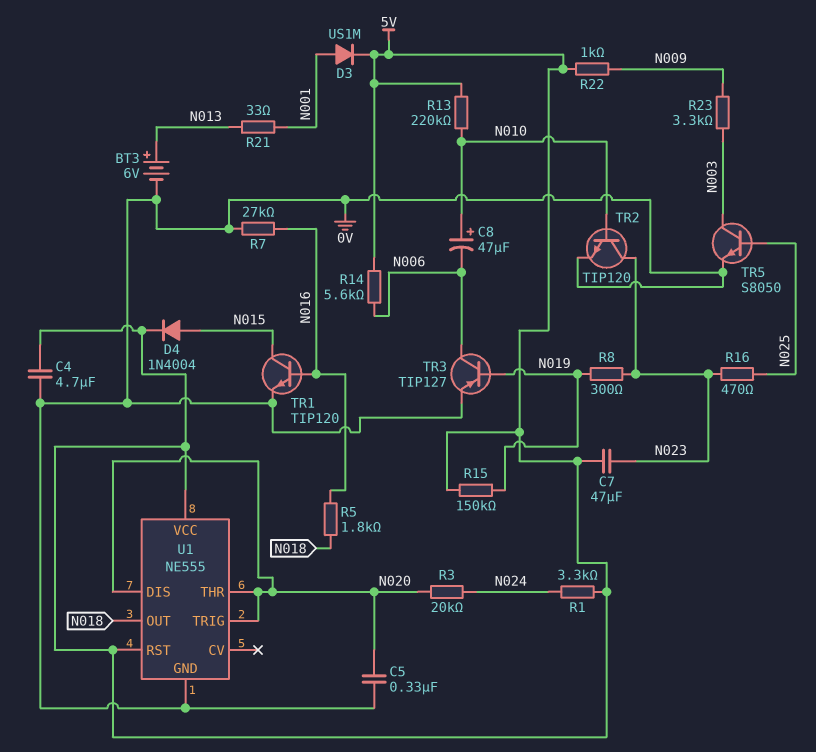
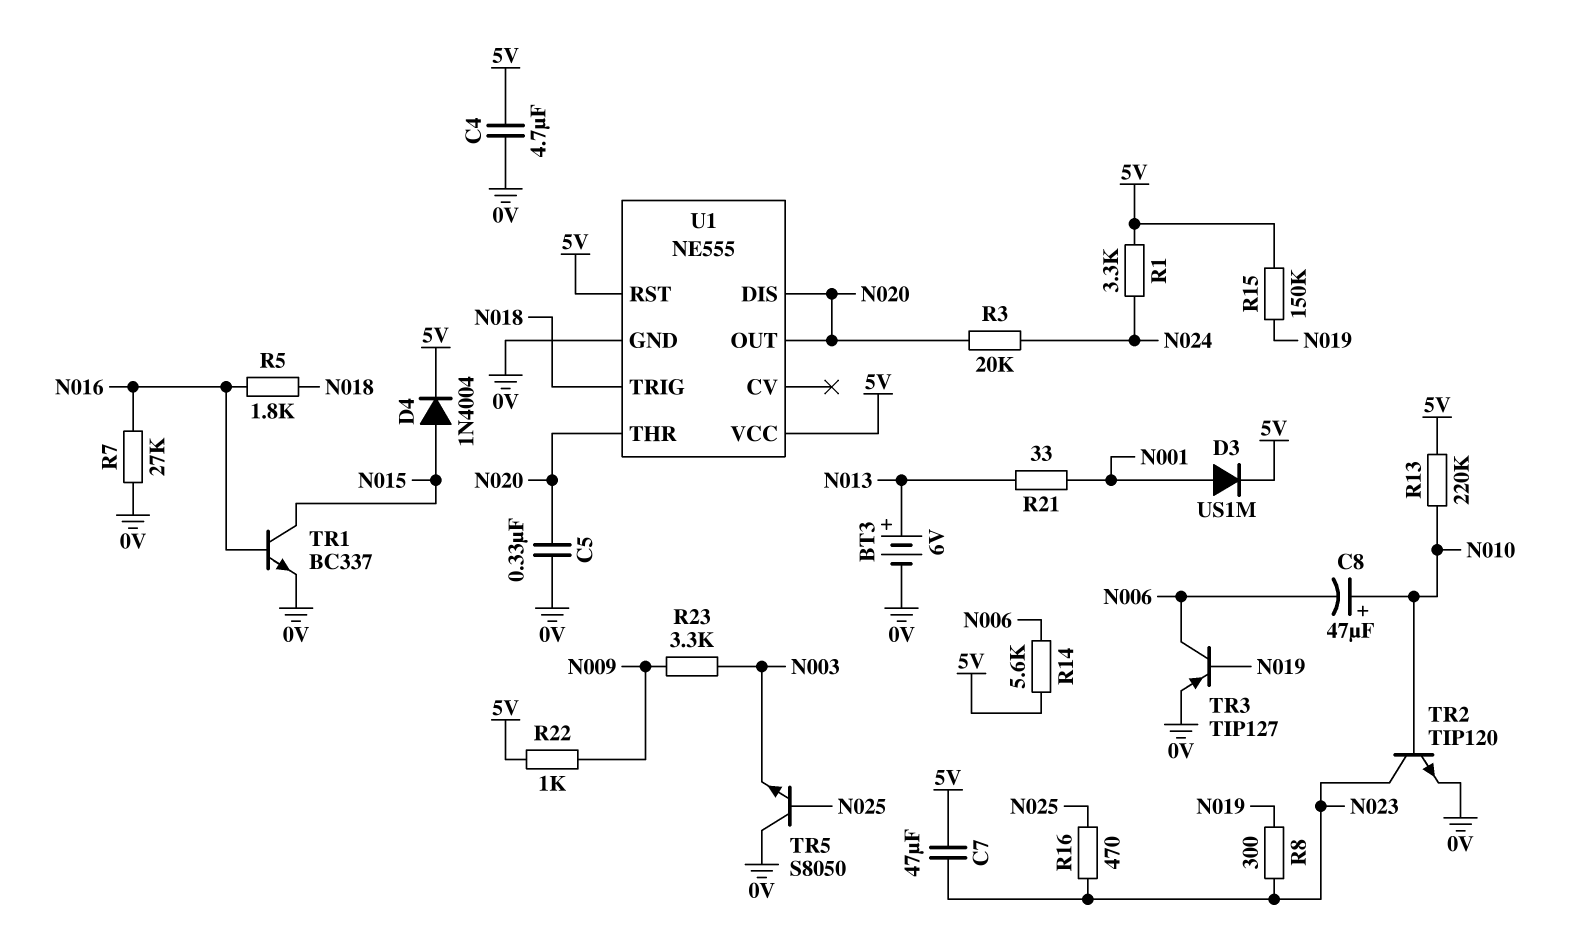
TR1: NPN TIP120 (B N016, C N015, E 0V) -> NPN BC337 (B N016, C N015, E 0V)
TR5: NPN S8050 (B N025, C N003, E 0V) -> NPN S8050 (B N025, C 0V, E N003)
U1 pin OUT: N018 -> N020
U1 pin TRIG: N020 -> N018

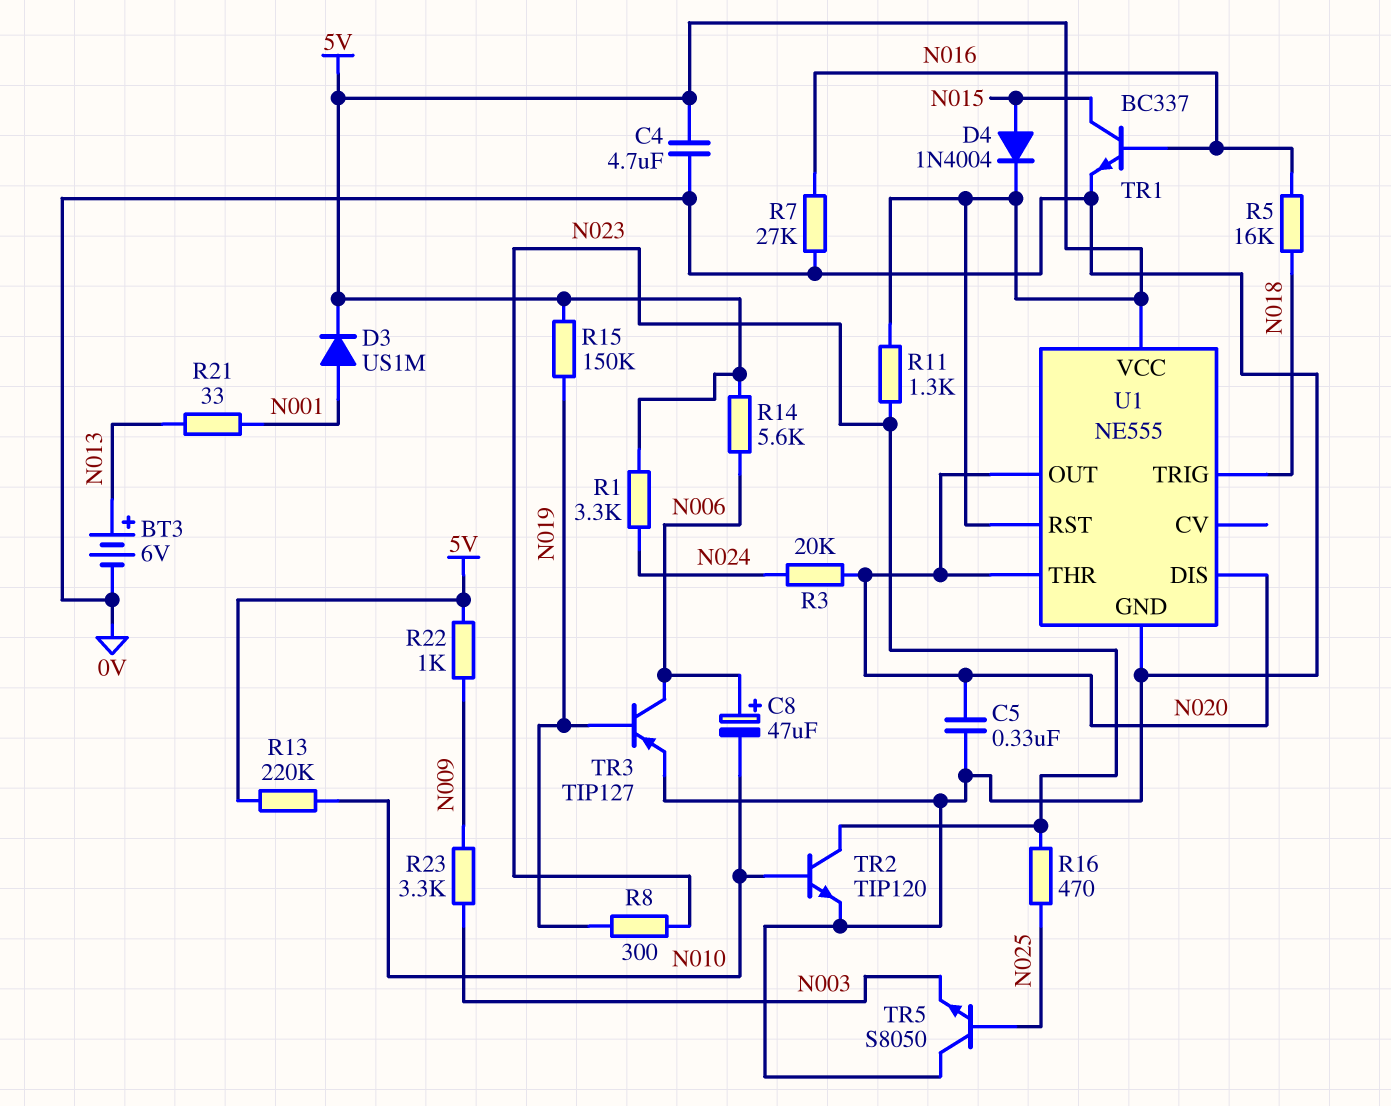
C7: 47uF (5V, N023) -> none
C8: 47uF (plus N010, minus N006) -> 47uF (plus N006, minus N010)
R5: 1.8k (N016, N018) -> 16k (N016, N018)
R11: none -> 1.3k (5V, N023)

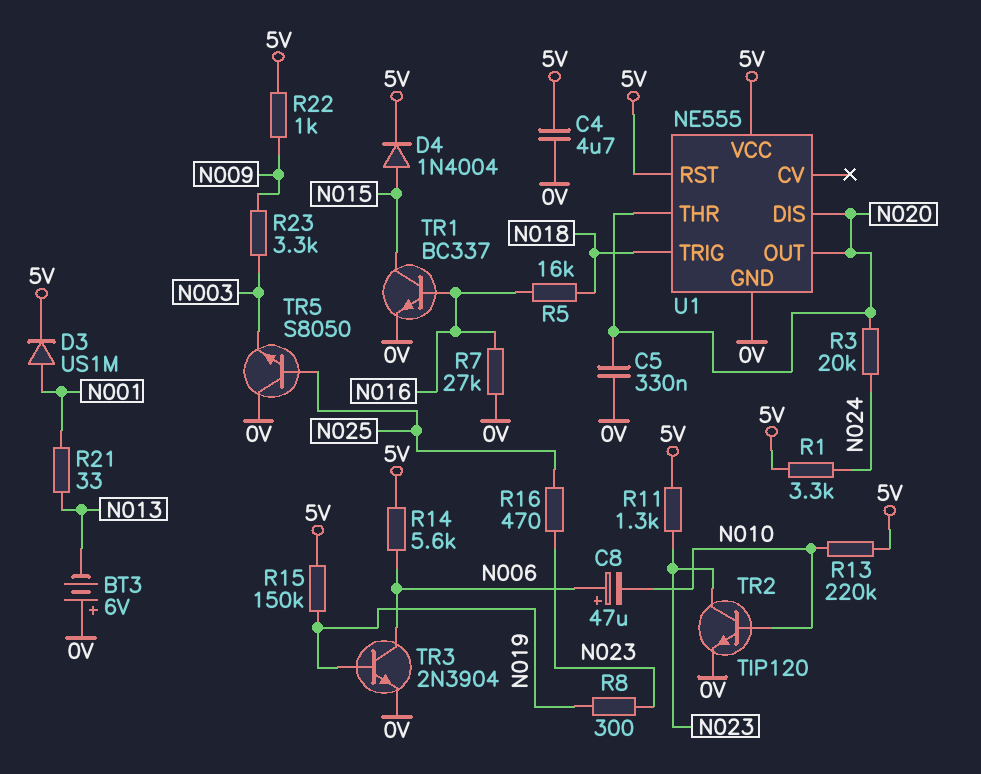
BT3: 6V (plus N013, minus 0V) -> 6V (plus 0V, minus N013)
TR3: PNP TIP127 (B N019, C N006, E 0V) -> NPN 2N3904 (B N019, C N006, E 0V)

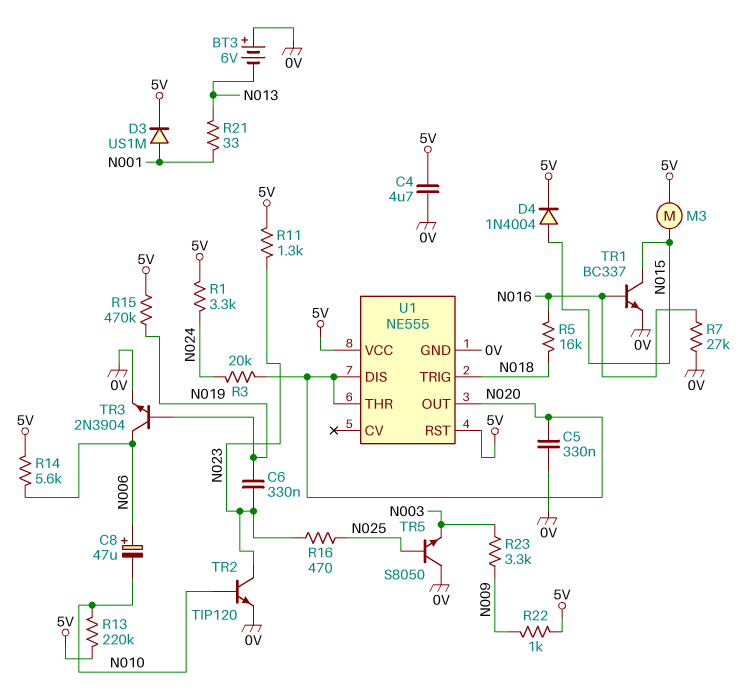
C6: none -> 330nF (N019, N023)
M3: none -> motor (5V, N015)
R8: 300 (N019, N023) -> none
R15: 150k (5V, N019) -> 470k (5V, N019)

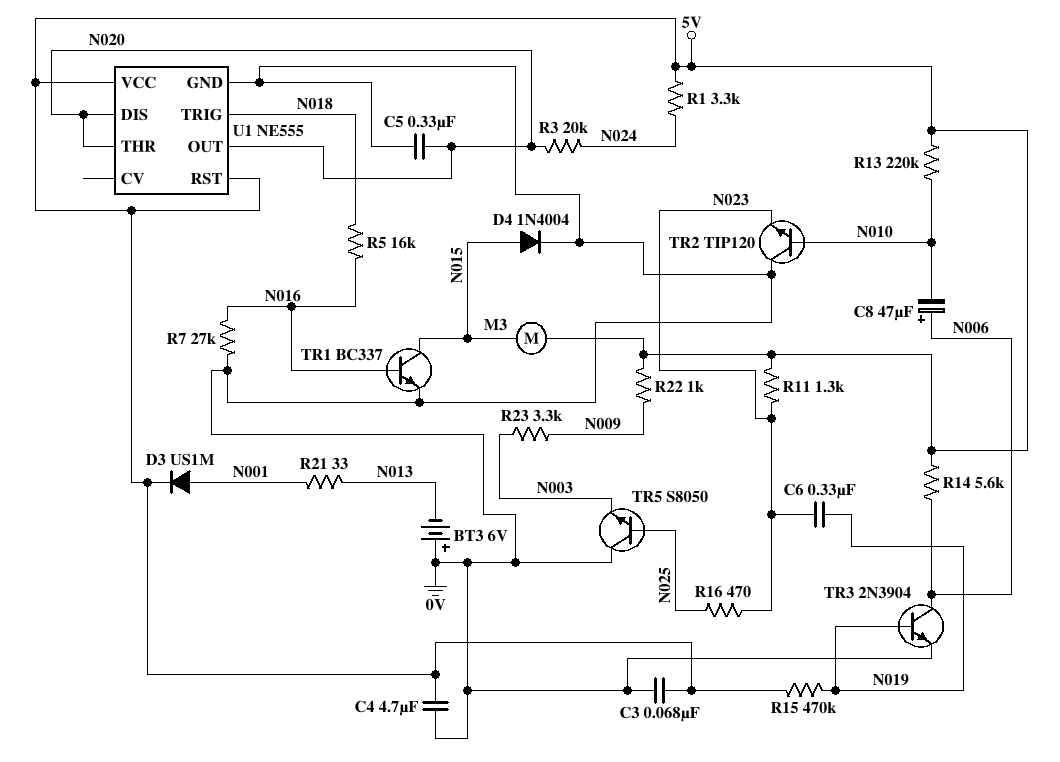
C3: none -> 68nF (0V, 5V)
D4: diode 1N4004 (A N015, K 5V) -> diode 1N4004 (A N015, K 0V)
TR2: NPN TIP120 (B N010, C N023, E 0V) -> NPN TIP120 (B N010, C 0V, E N023)

